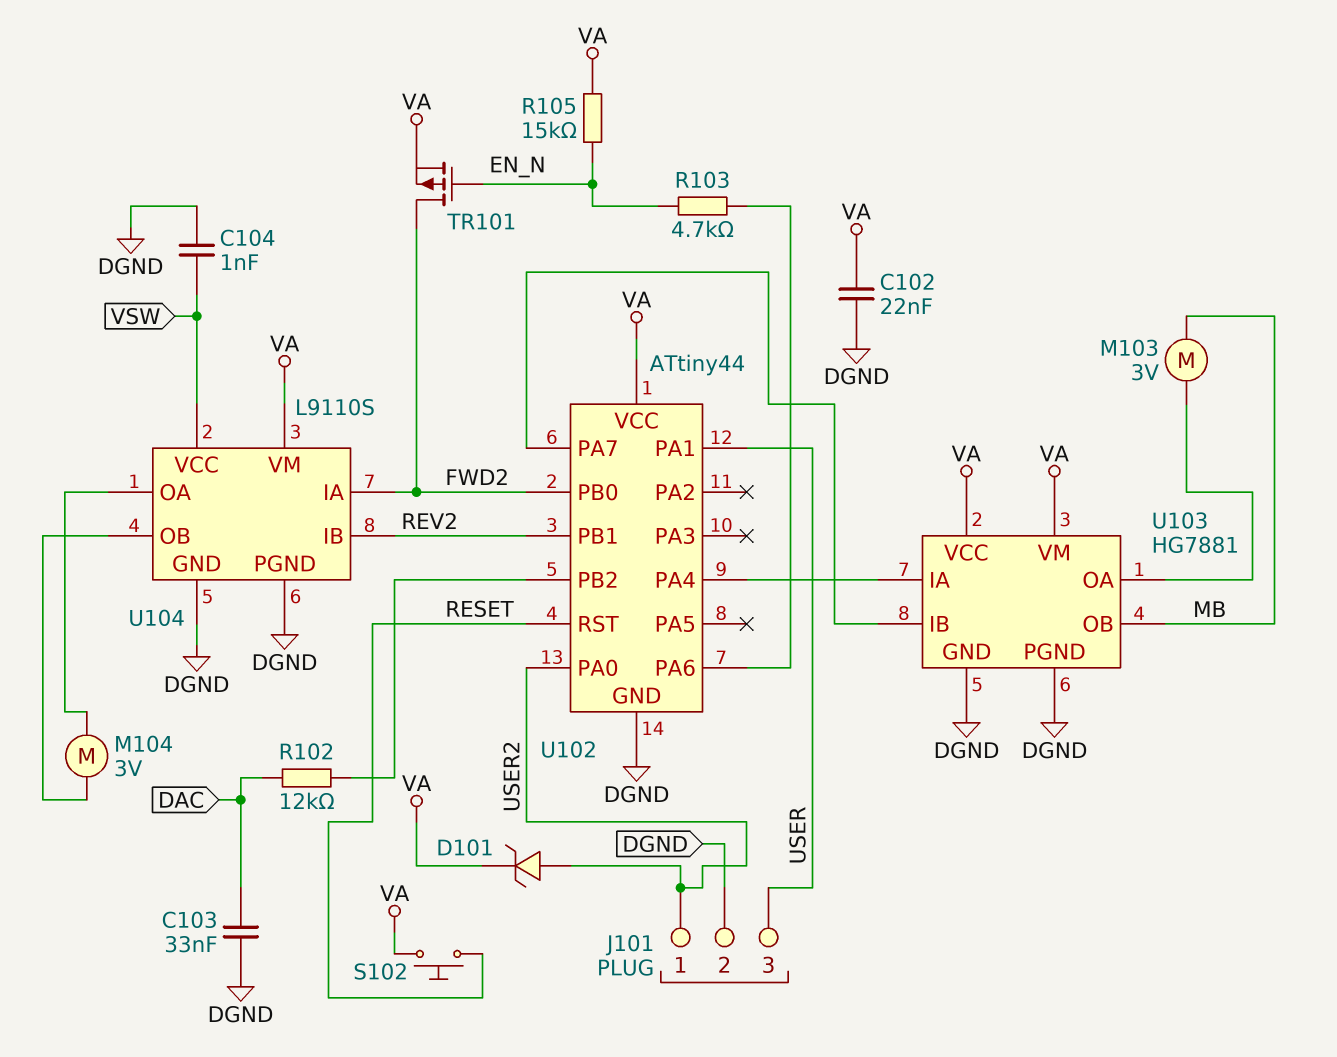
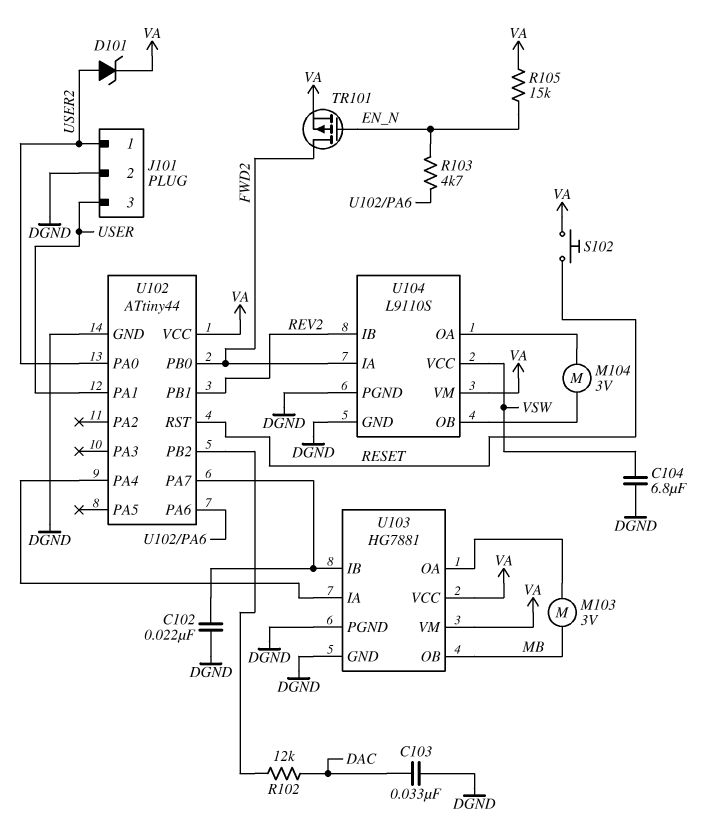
C102: 22nF (DGND, VA) -> 22nF (DGND, U102/PA7)
C104: 1nF (DGND, VSW) -> 6.8uF (DGND, VSW)

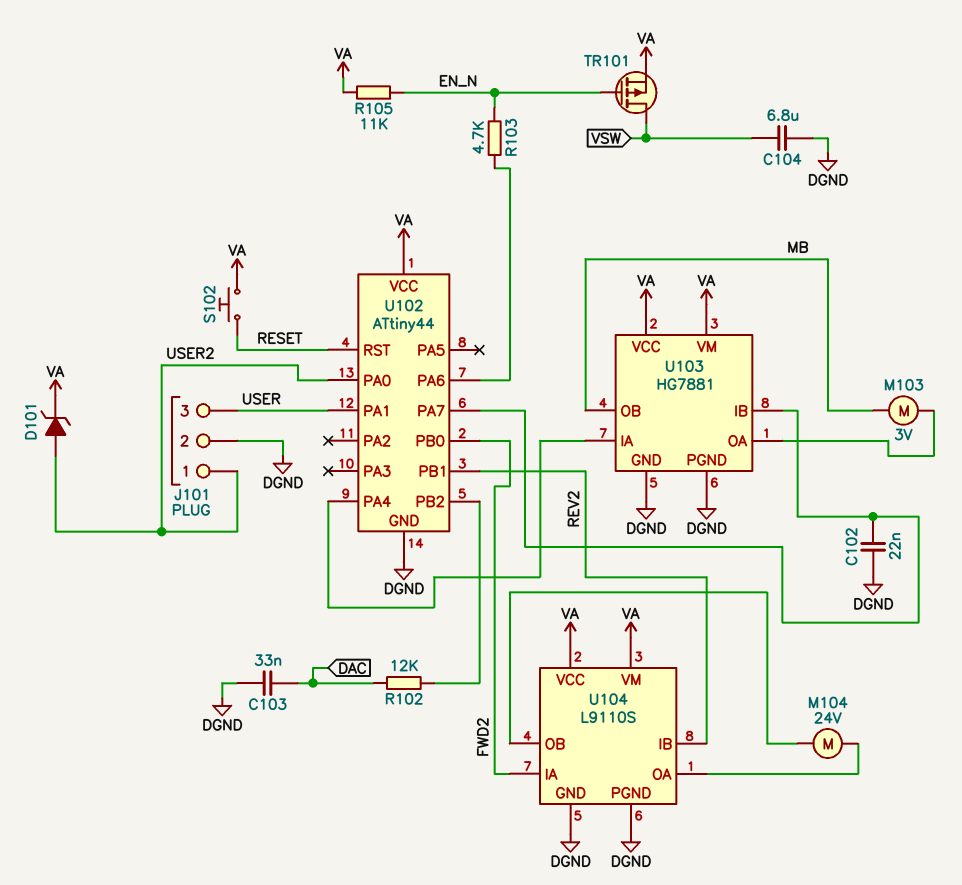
M104: motor 3V (U104/OA, U104/OB) -> motor 24V (U104/OA, U104/OB)
R105: 15k (EN_N, VA) -> 11k (EN_N, VA)
TR101: PMOS (G EN_N, D FWD2, S VA) -> PMOS (G EN_N, D VSW, S VA)
U104 pin VCC: VSW -> VA

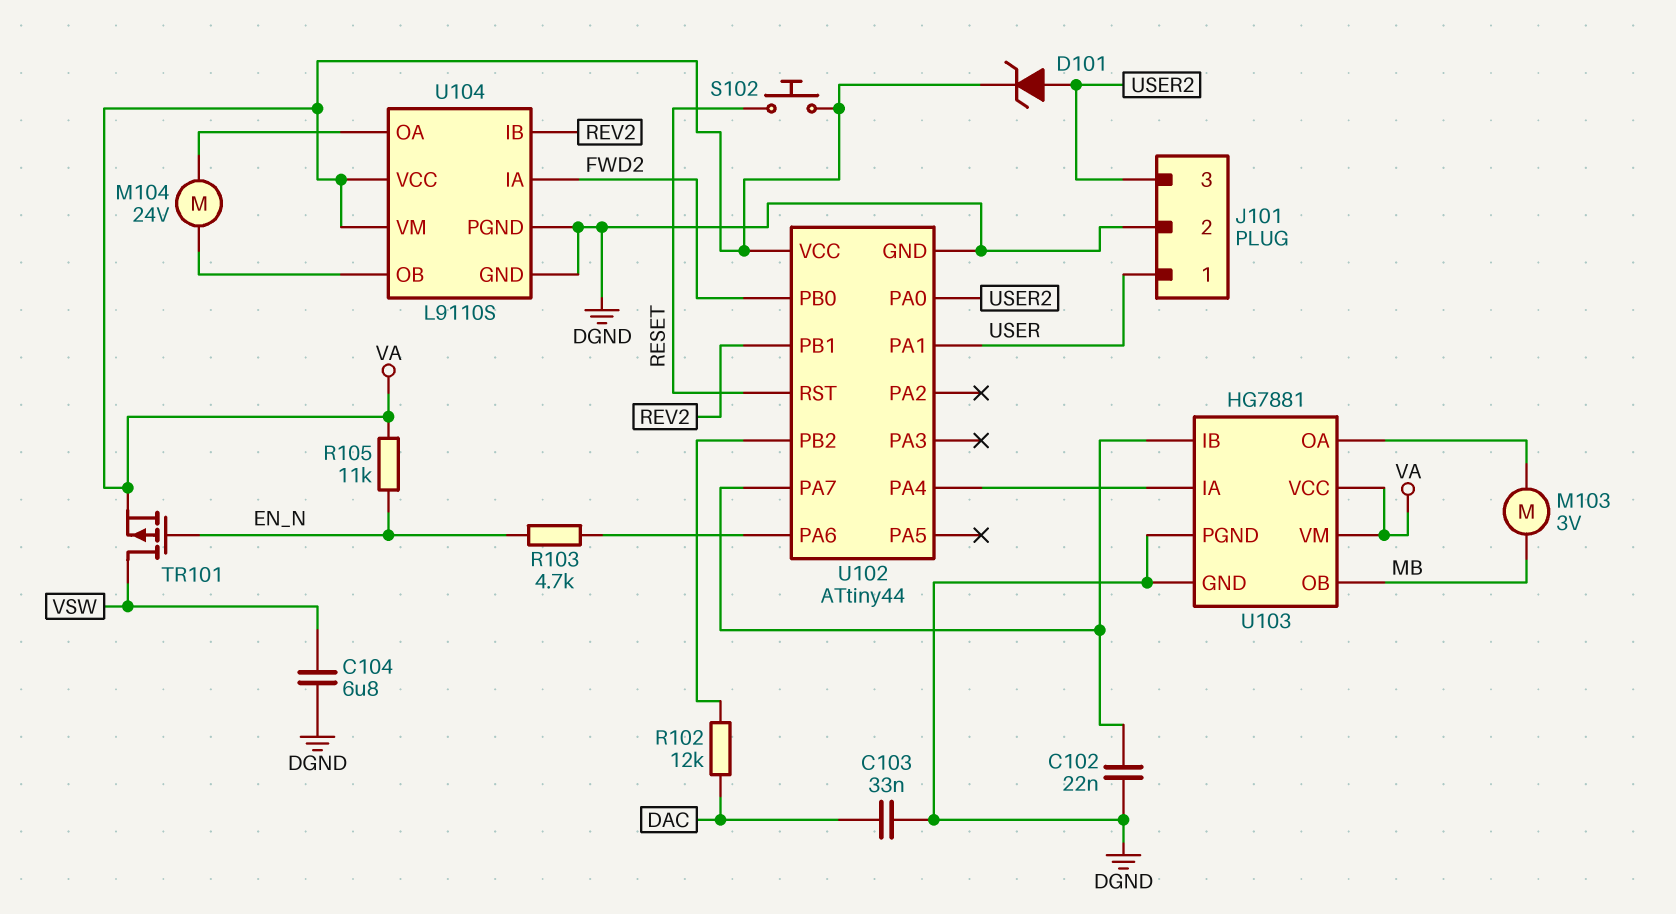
J101 pin 1: USER2 -> USER
J101 pin 3: USER -> USER2

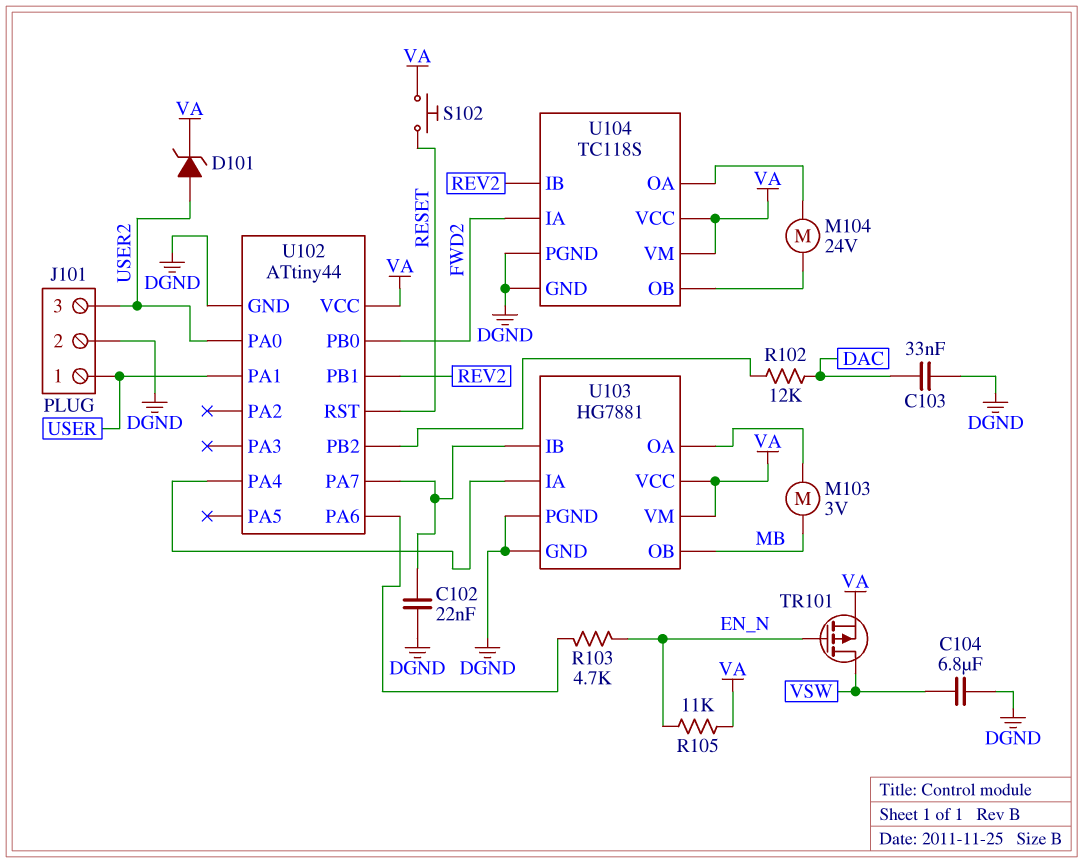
U104: L9110S -> TC118S

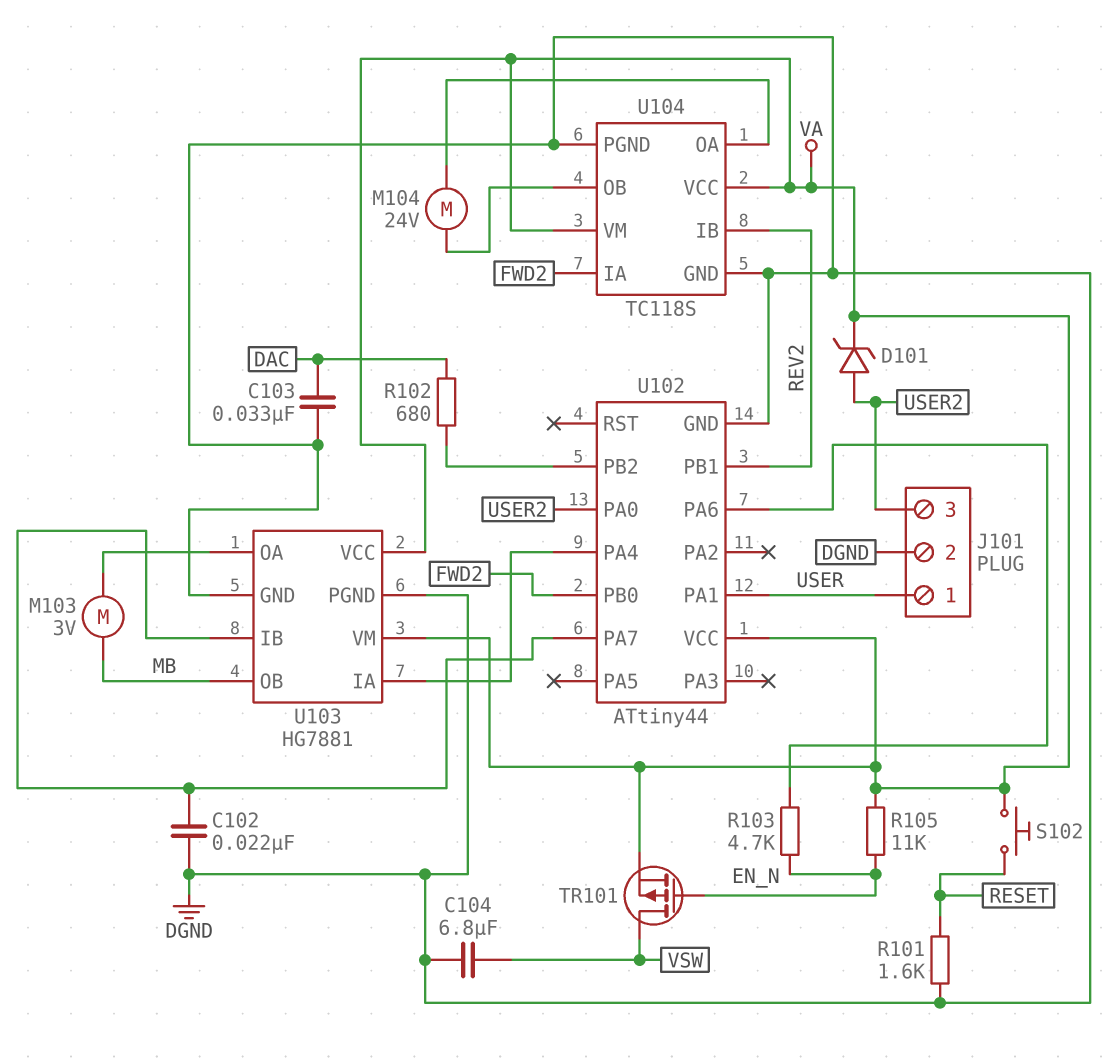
R101: none -> 1.6k (DGND, RESET)
R102: 12k (DAC, U102/PB2) -> 680 (DAC, U102/PB2)
U102 pin RST: RESET -> none

